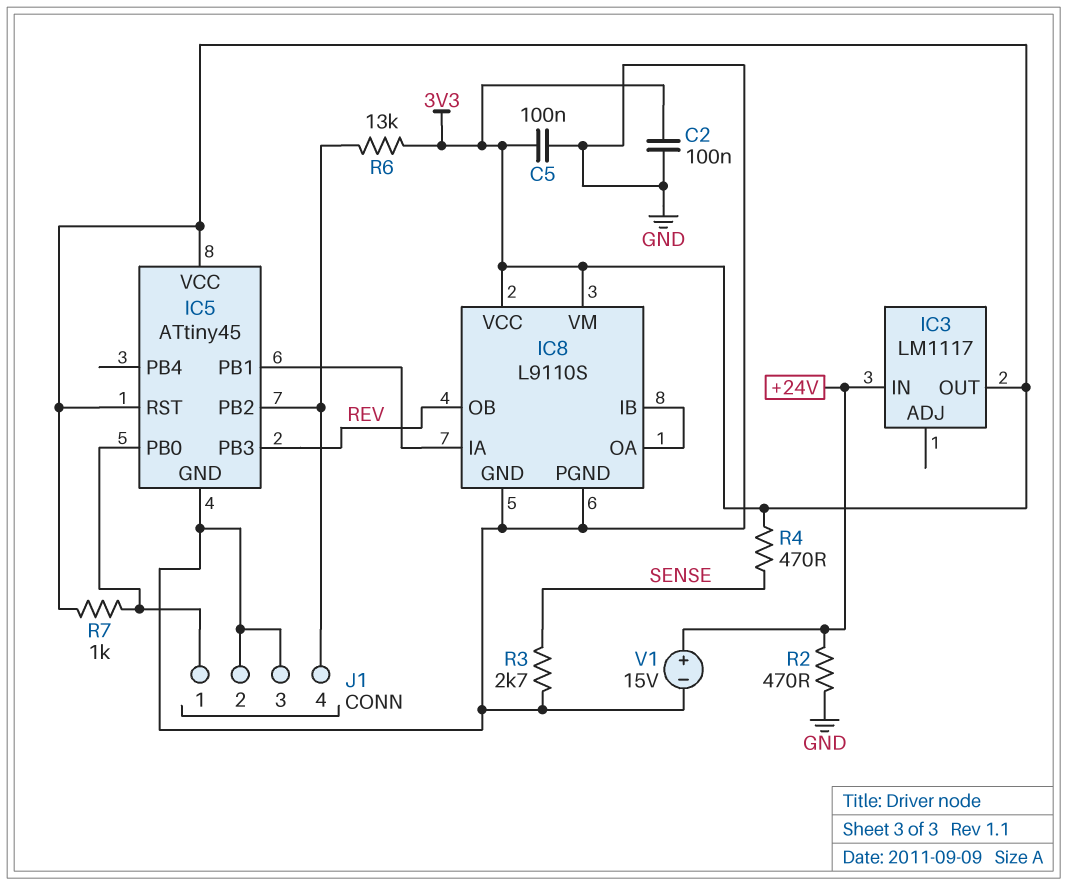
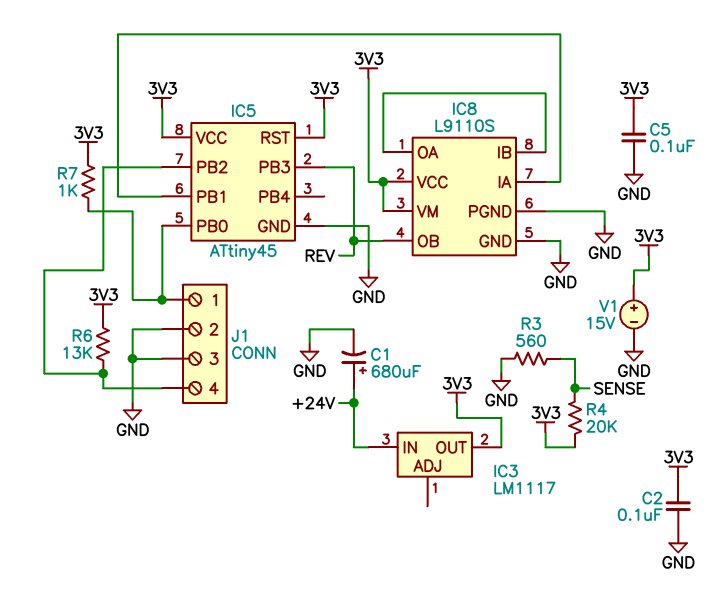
C1: none -> 680uF (plus +24V, minus GND)
R2: 470 (+24V, GND) -> none
R3: 2.7k (GND, SENSE) -> 560 (GND, SENSE)
R4: 470 (3V3, SENSE) -> 20k (3V3, SENSE)
V1: 15V (plus +24V, minus GND) -> 15V (plus 3V3, minus GND)

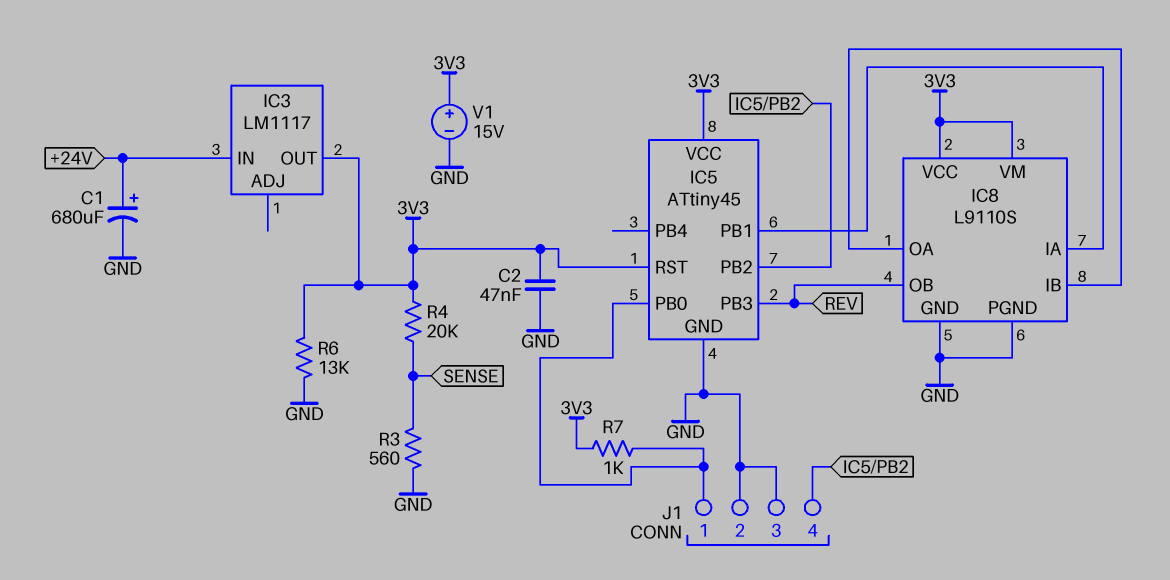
C2: 100nF (3V3, GND) -> 47nF (3V3, GND)
C5: 100nF (3V3, GND) -> none
R6: 13k (3V3, IC5/PB2) -> 13k (3V3, GND)

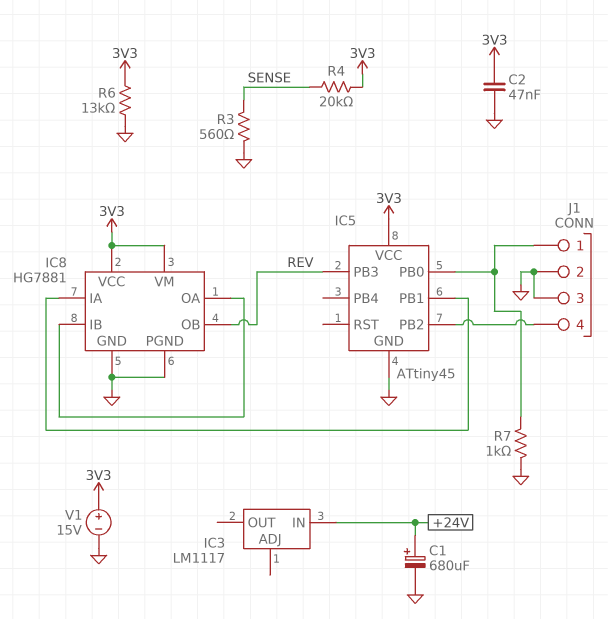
IC3 pin OUT: 3V3 -> none
IC5 pin RST: 3V3 -> none
IC8: L9110S -> HG7881
R7: 1k (3V3, IC5/PB0) -> 1k (GND, IC5/PB0)

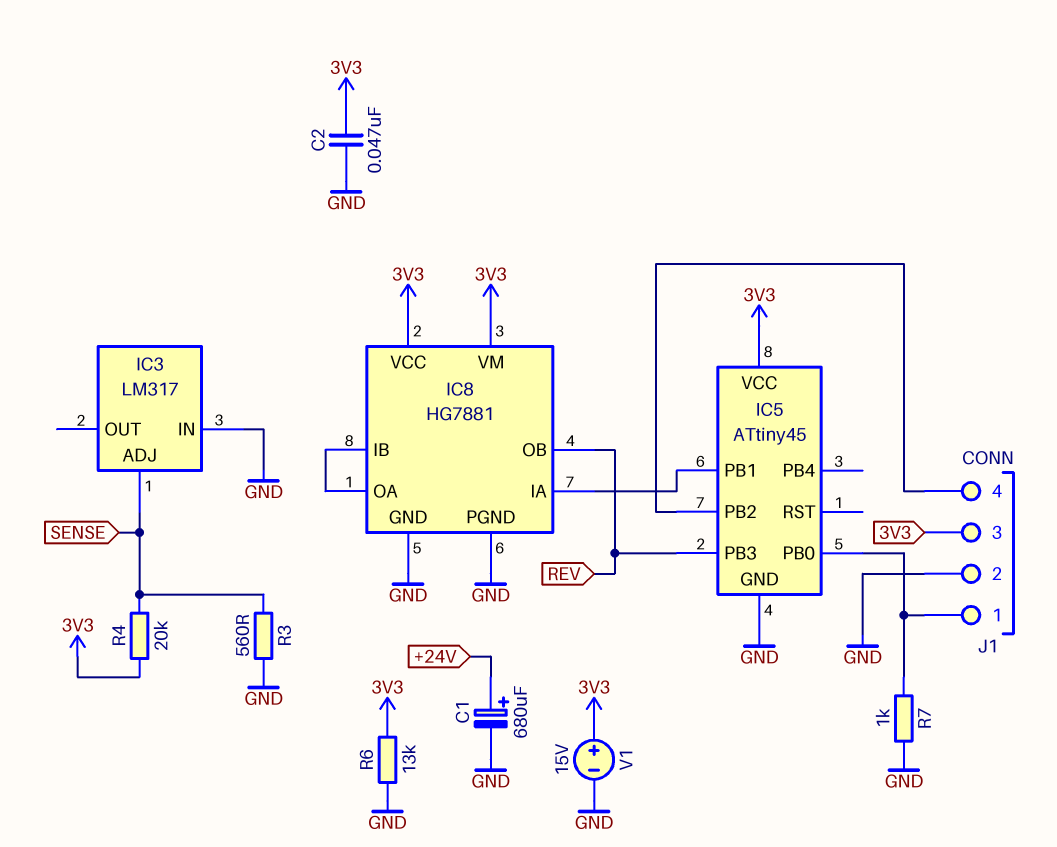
IC3: LM1117 -> LM317
IC3 pin ADJ: none -> SENSE
IC3 pin IN: +24V -> GND
J1 pin 3: GND -> 3V3

